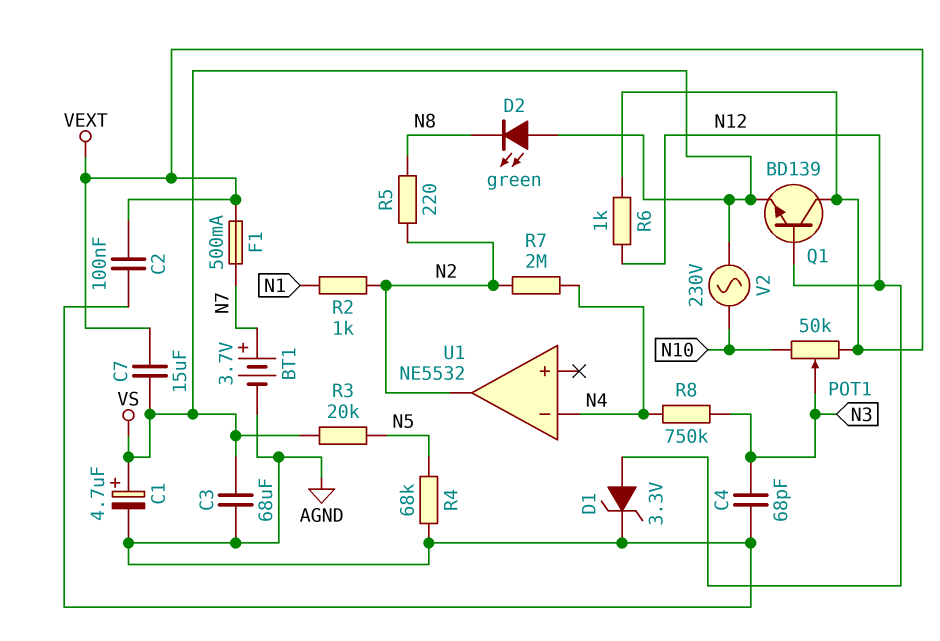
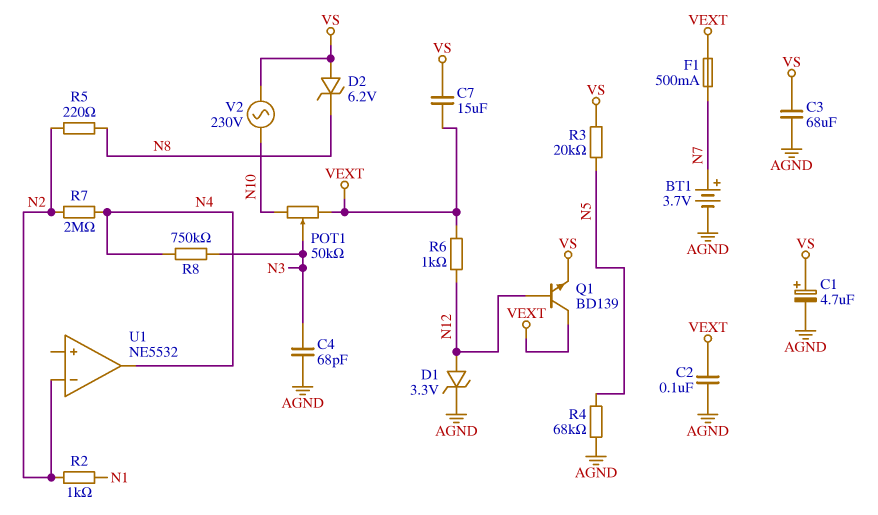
D2: LED green (A VS, K N8) -> zener 6.2V (A VS, K N8)
U1 pin in-: N4 -> N2
U1 pin out: N2 -> N4

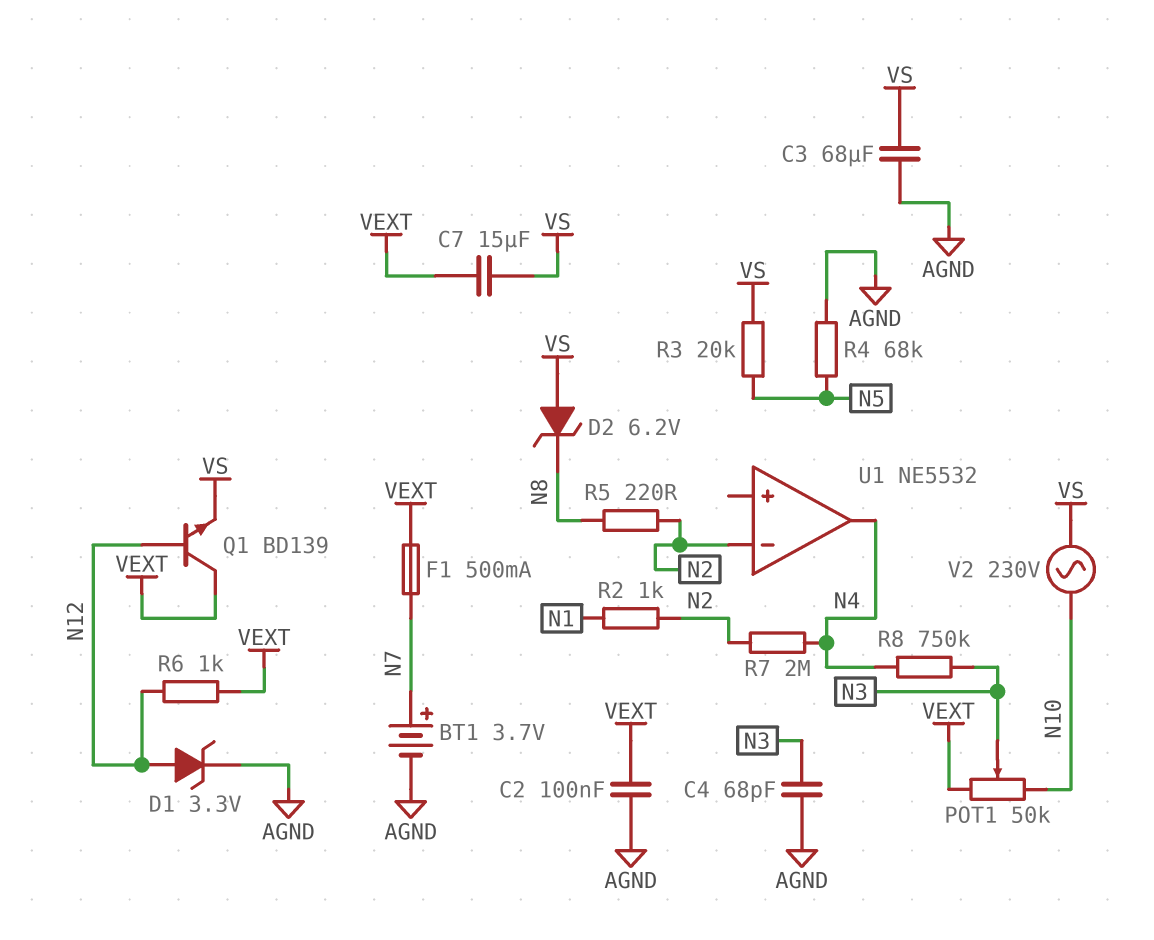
C1: 4.7uF (plus VS, minus AGND) -> none

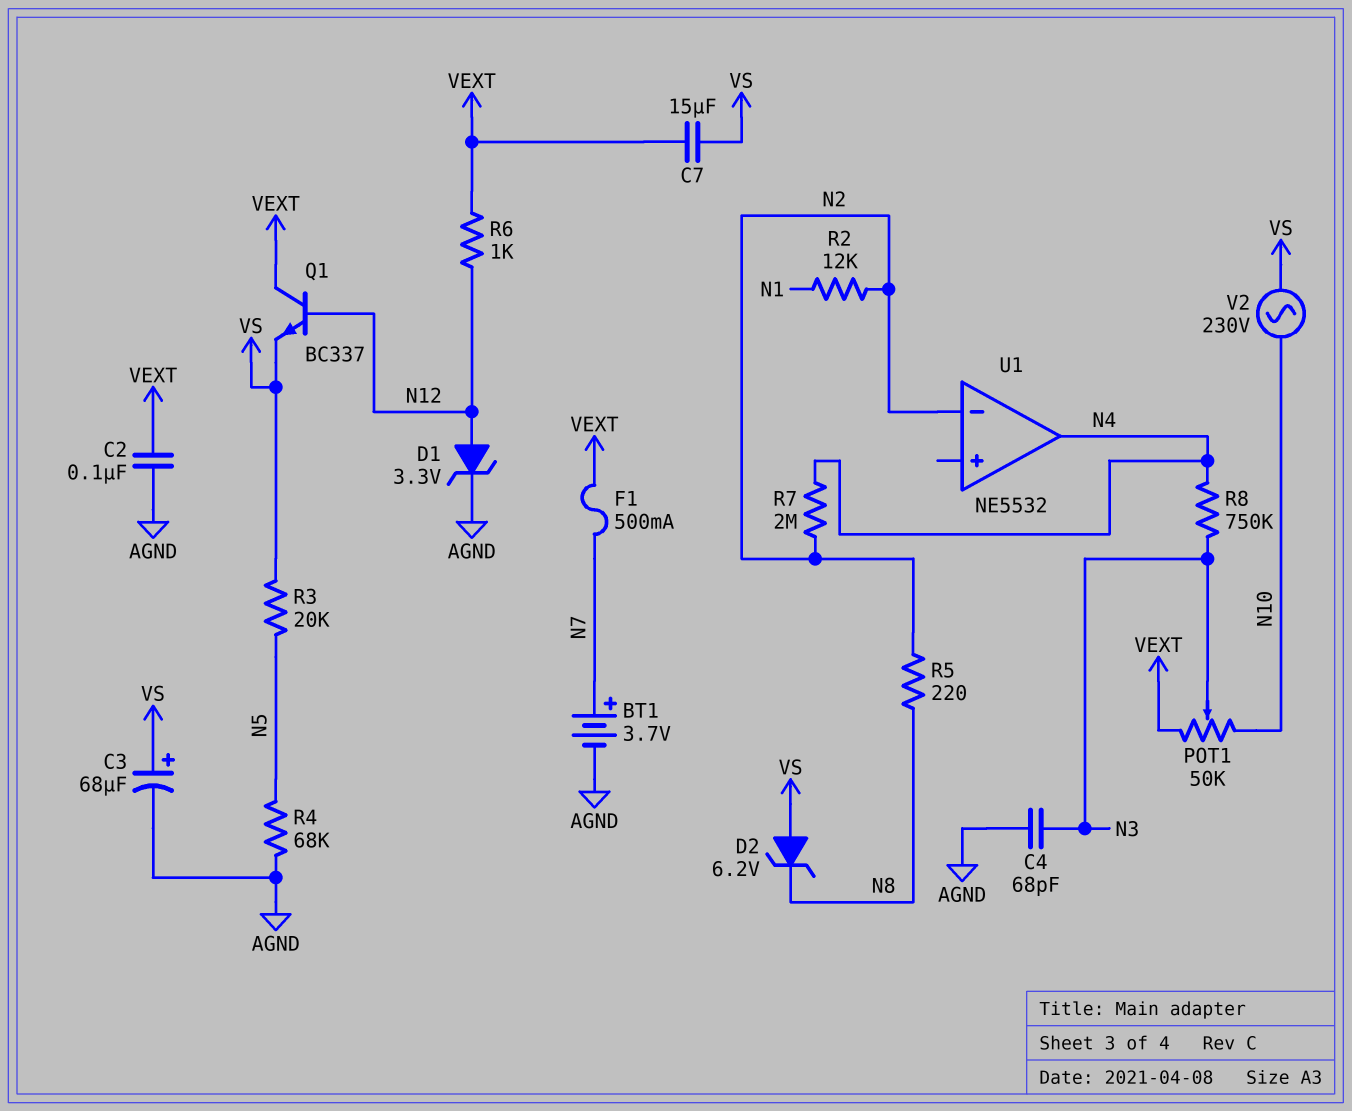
C3: 68uF (AGND, VS) -> 68uF (plus VS, minus AGND)
Q1: NPN BD139 (B N12, C VEXT, E VS) -> NPN BC337 (B N12, C VEXT, E VS)
R2: 1k (N1, N2) -> 12k (N1, N2)

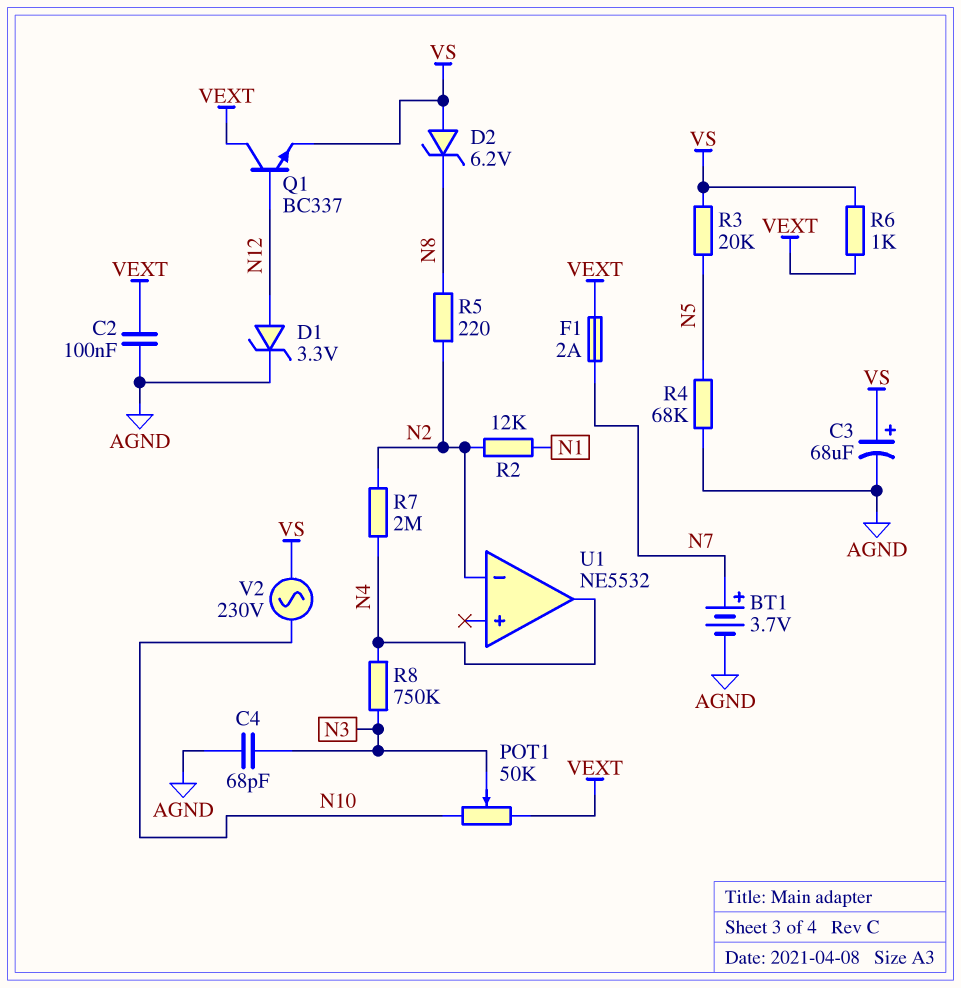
C7: 15uF (VEXT, VS) -> none
F1: 500mA (N7, VEXT) -> 2A (N7, VEXT)
R6: 1k (N12, VEXT) -> 1k (VEXT, VS)

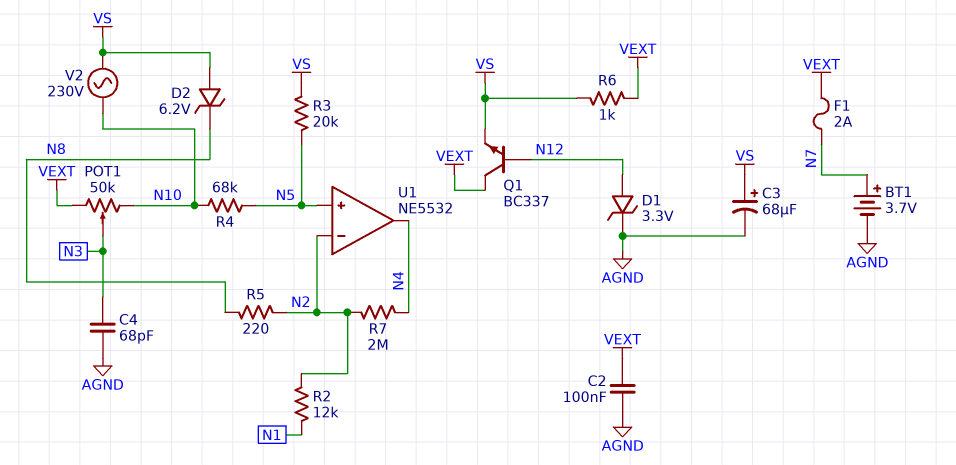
R4: 68k (AGND, N5) -> 68k (N5, N10)
R8: 750k (N3, N4) -> none
U1 pin in+: none -> N5

